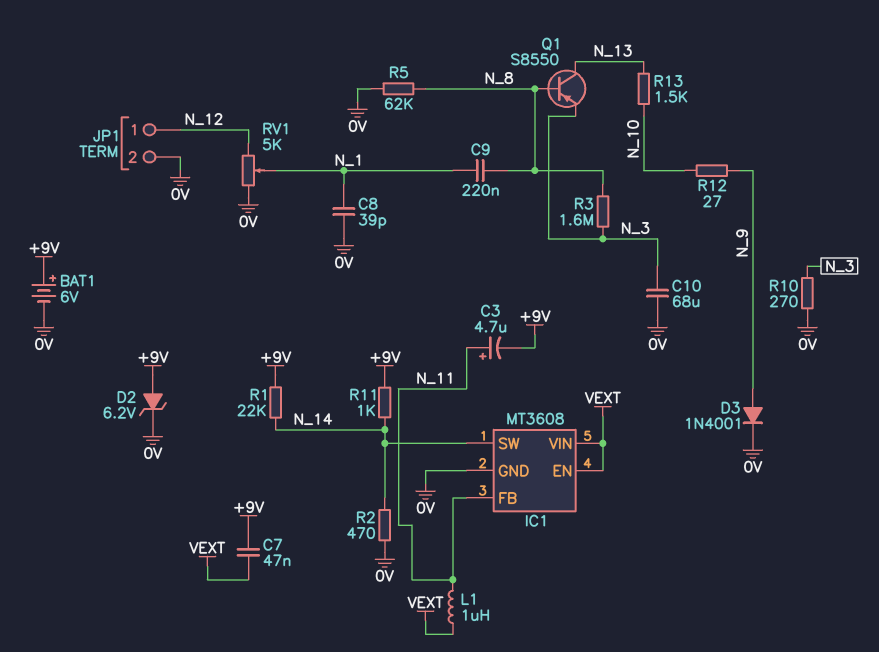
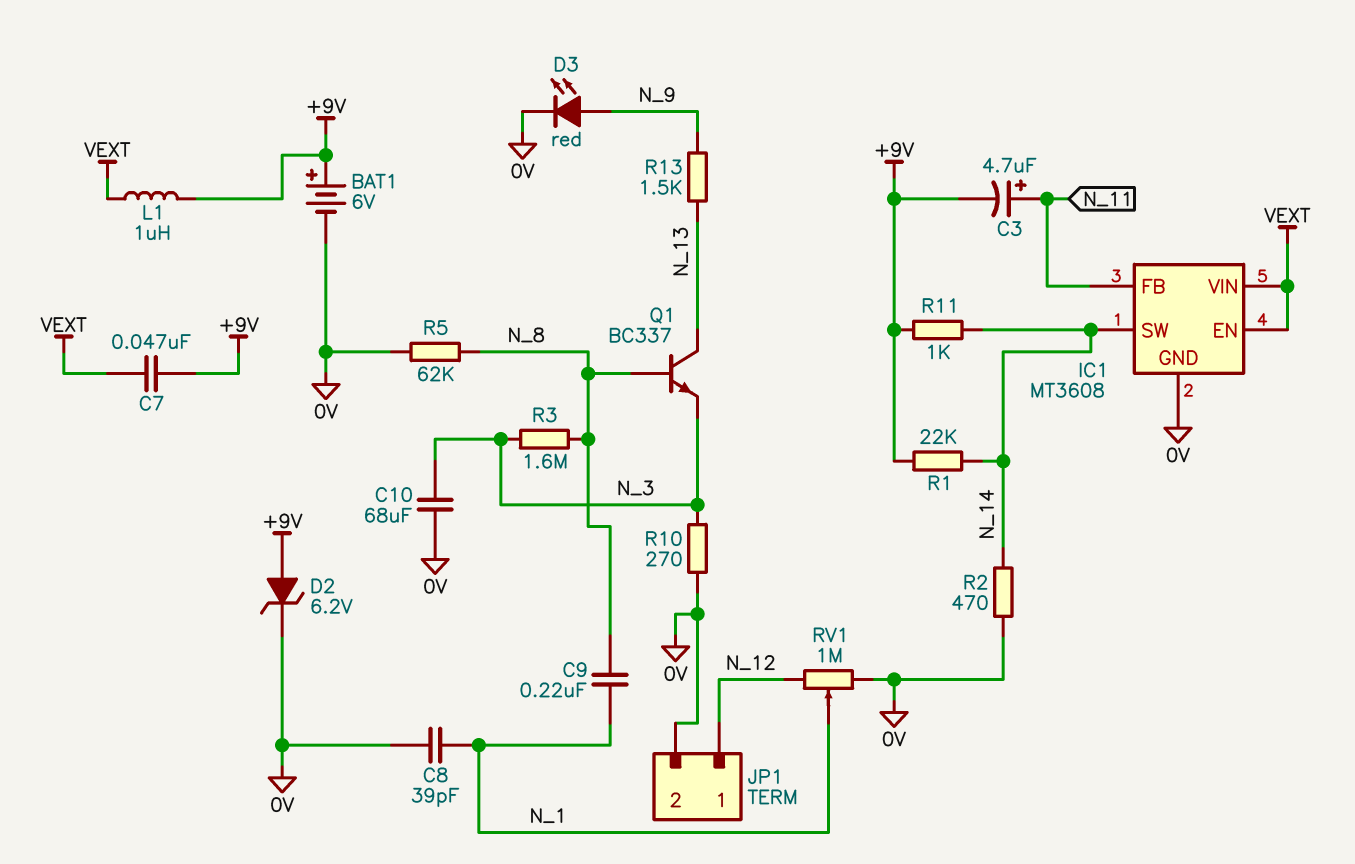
D3: diode 1N4001 (A N_9, K 0V) -> LED red (A N_9, K 0V)
L1: 1uH (N_11, VEXT) -> 1uH (+9V, VEXT)
Q1: PNP S8550 (B N_8, C N_13, E N_3) -> NPN BC337 (B N_8, C N_13, E N_3)
R12: 27 (N_9, N_10) -> none
R13: 1.5k (N_10, N_13) -> 1.5k (N_9, N_13)
RV1: 5k (0V, N_12, wiper N_1) -> 1M (0V, N_12, wiper N_1)

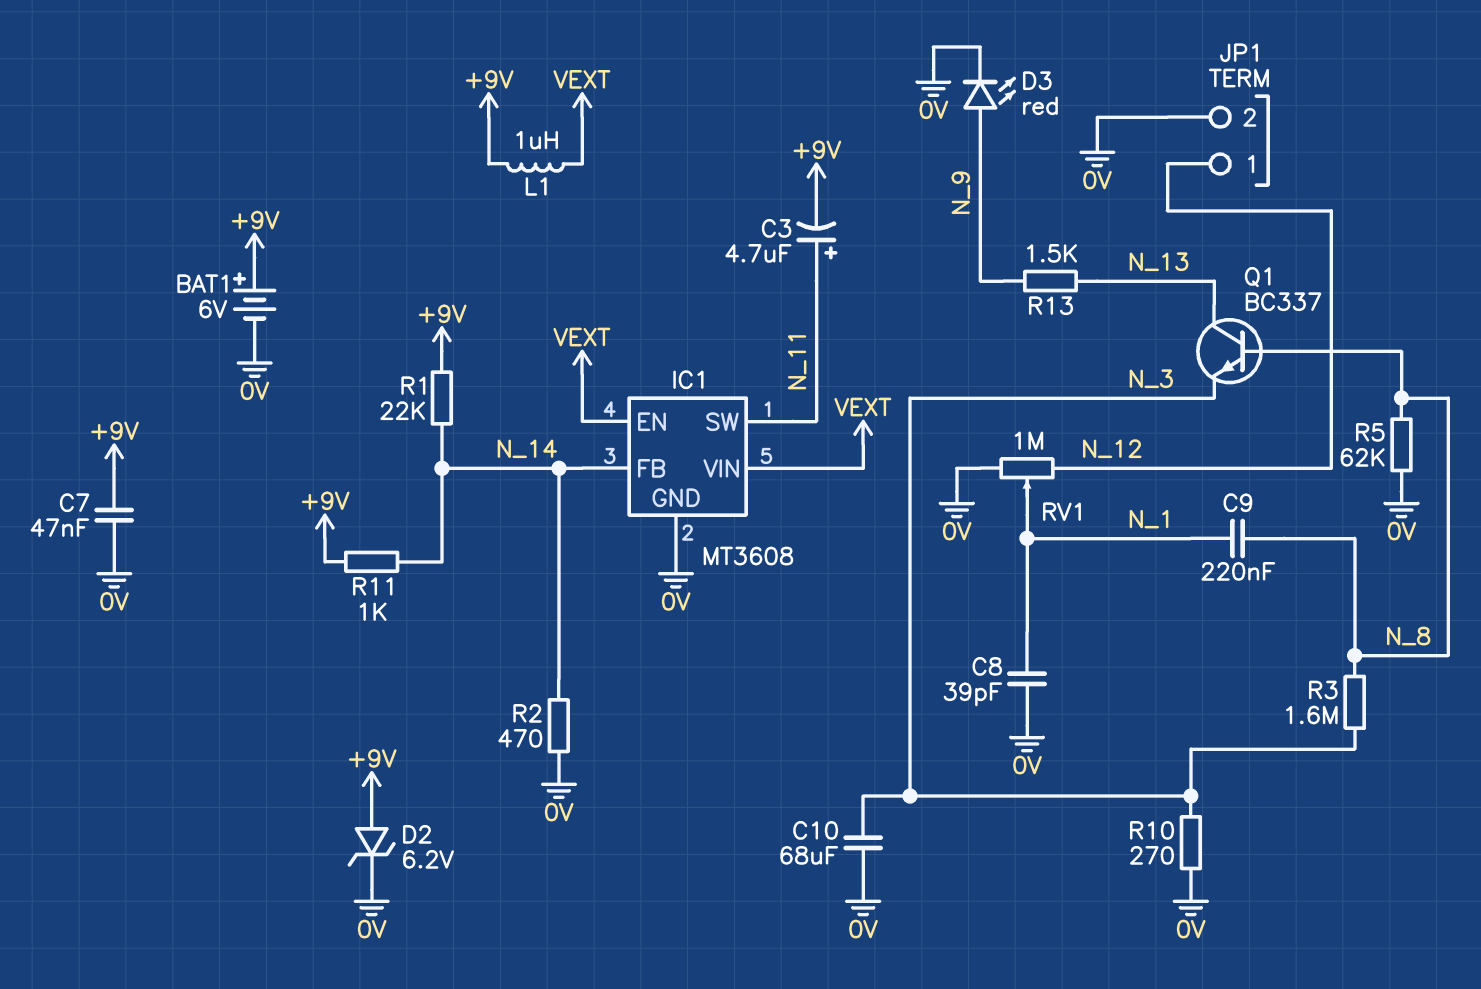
C7: 47nF (+9V, VEXT) -> 47nF (+9V, 0V)
IC1 pin FB: N_11 -> N_14
IC1 pin SW: N_14 -> N_11

